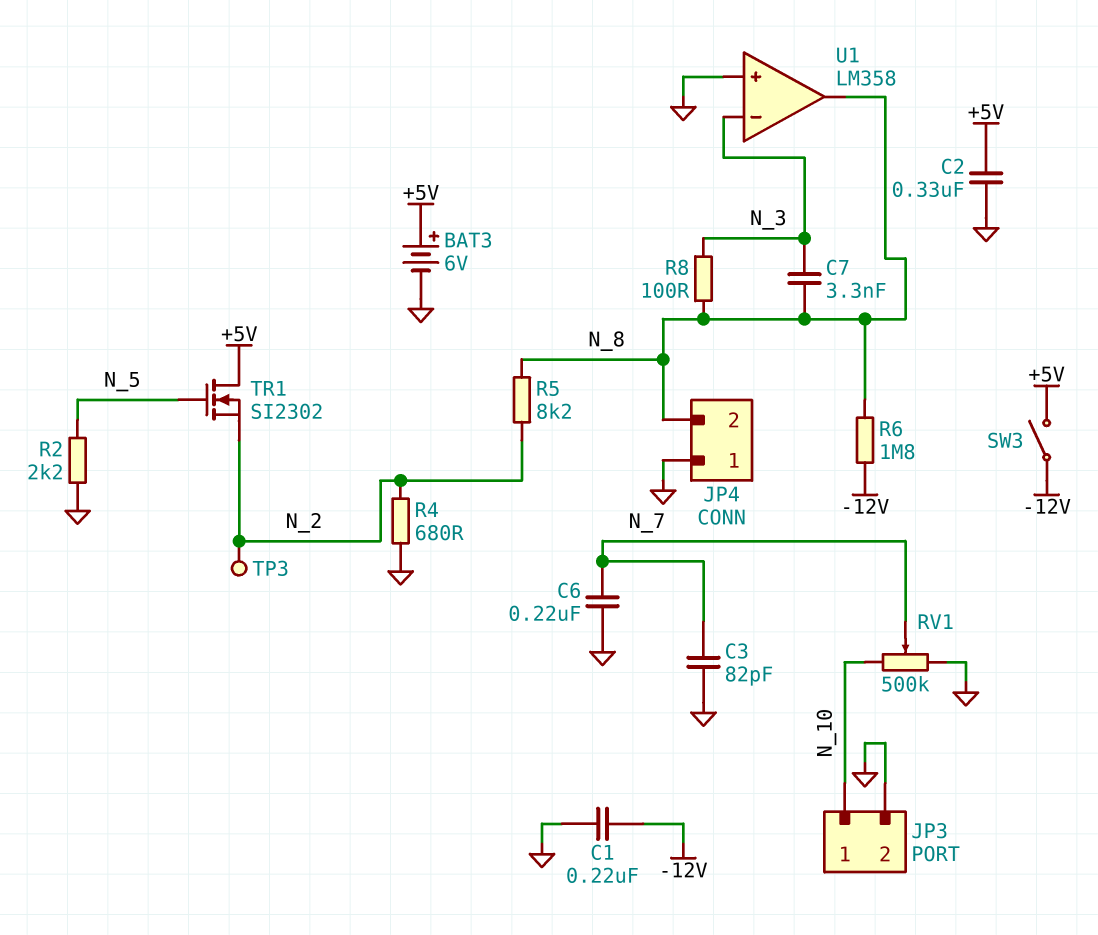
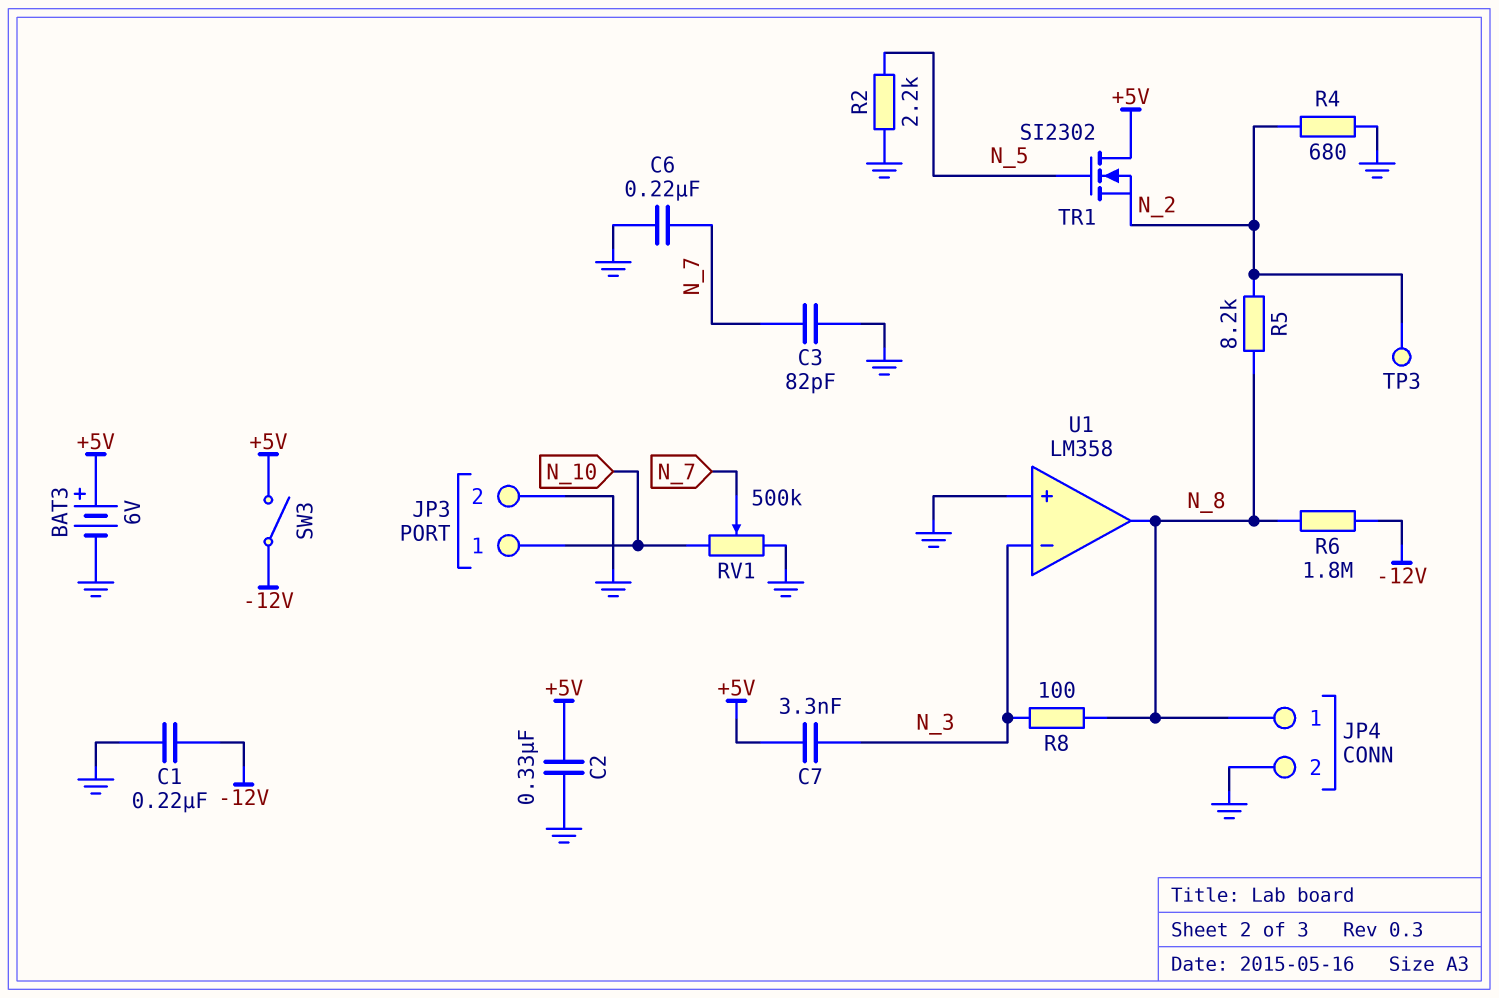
C7: 3.3nF (N_3, N_8) -> 3.3nF (+5V, N_3)
JP4 pin 1: GND -> N_8
JP4 pin 2: N_8 -> GND

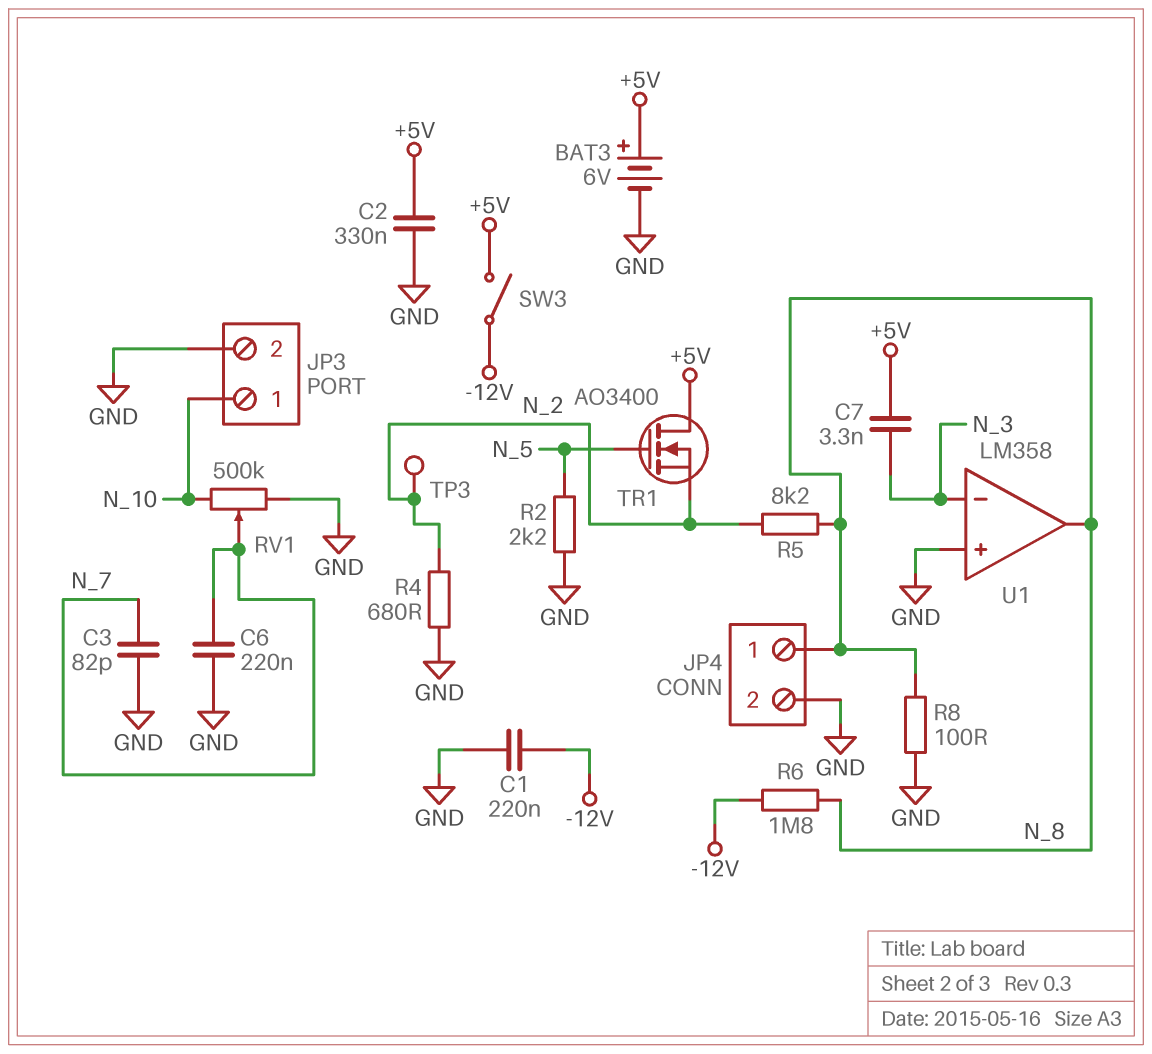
R8: 100 (N_3, N_8) -> 100 (GND, N_8)
TR1: NMOS SI2302 (G N_5, D +5V, S N_2) -> NMOS AO3400 (G N_5, D +5V, S N_2)

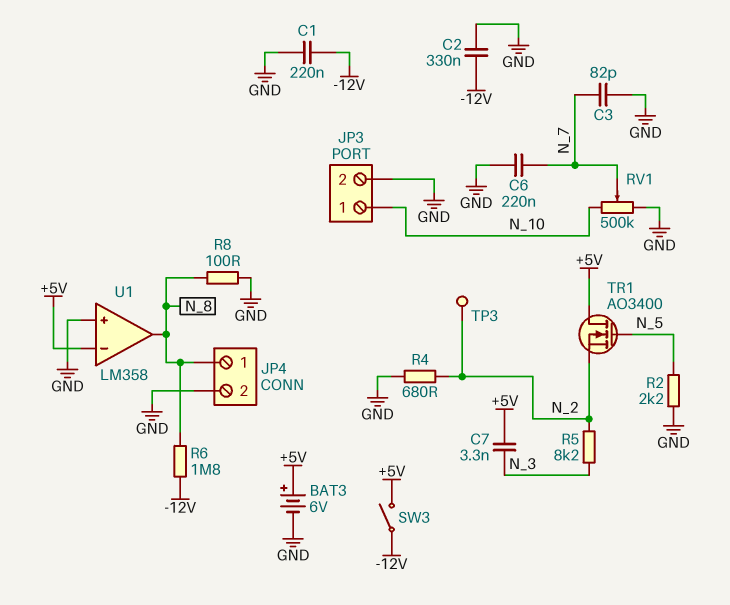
C2: 330nF (+5V, GND) -> 330nF (-12V, GND)
R5: 8.2k (N_2, N_8) -> 8.2k (N_2, N_3)
U1 pin in-: N_3 -> +5V

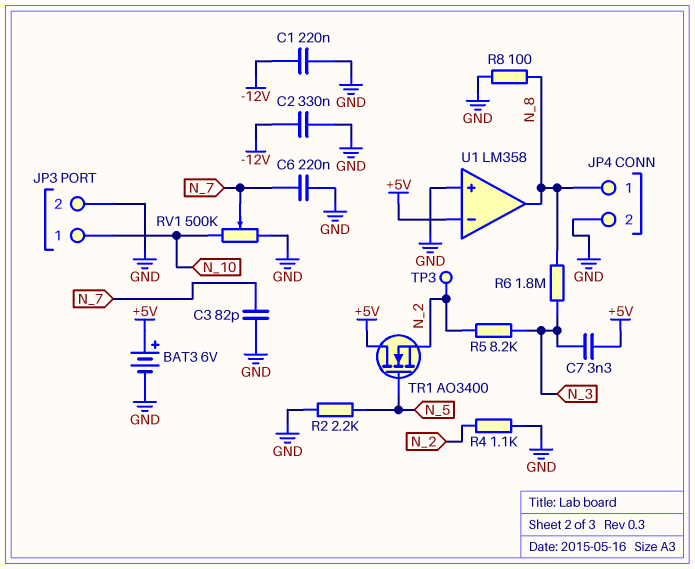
R4: 680 (GND, N_2) -> 1.1k (GND, N_2)
R6: 1.8M (-12V, N_8) -> 1.8M (N_3, N_8)
SW3: switch (+5V, -12V) -> none

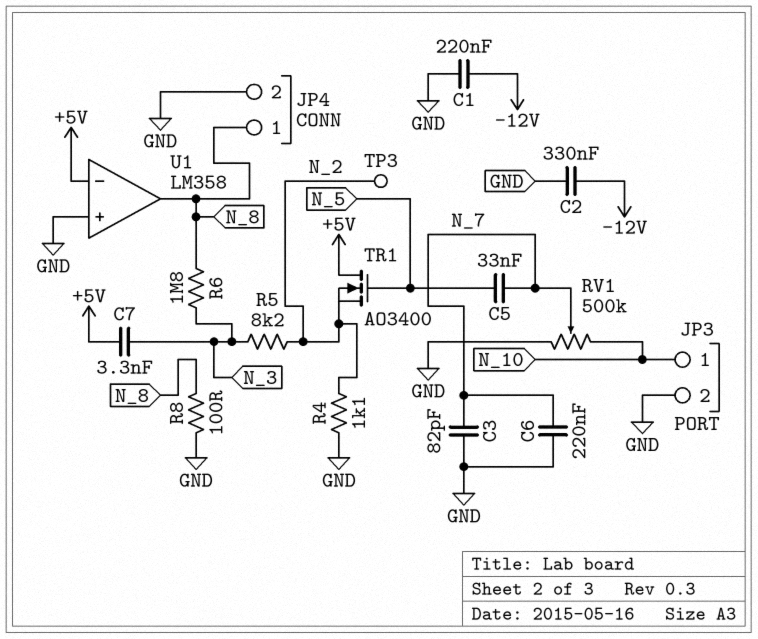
BAT3: 6V (plus +5V, minus GND) -> none
C5: none -> 33nF (N_5, N_7)
R2: 2.2k (GND, N_5) -> none

